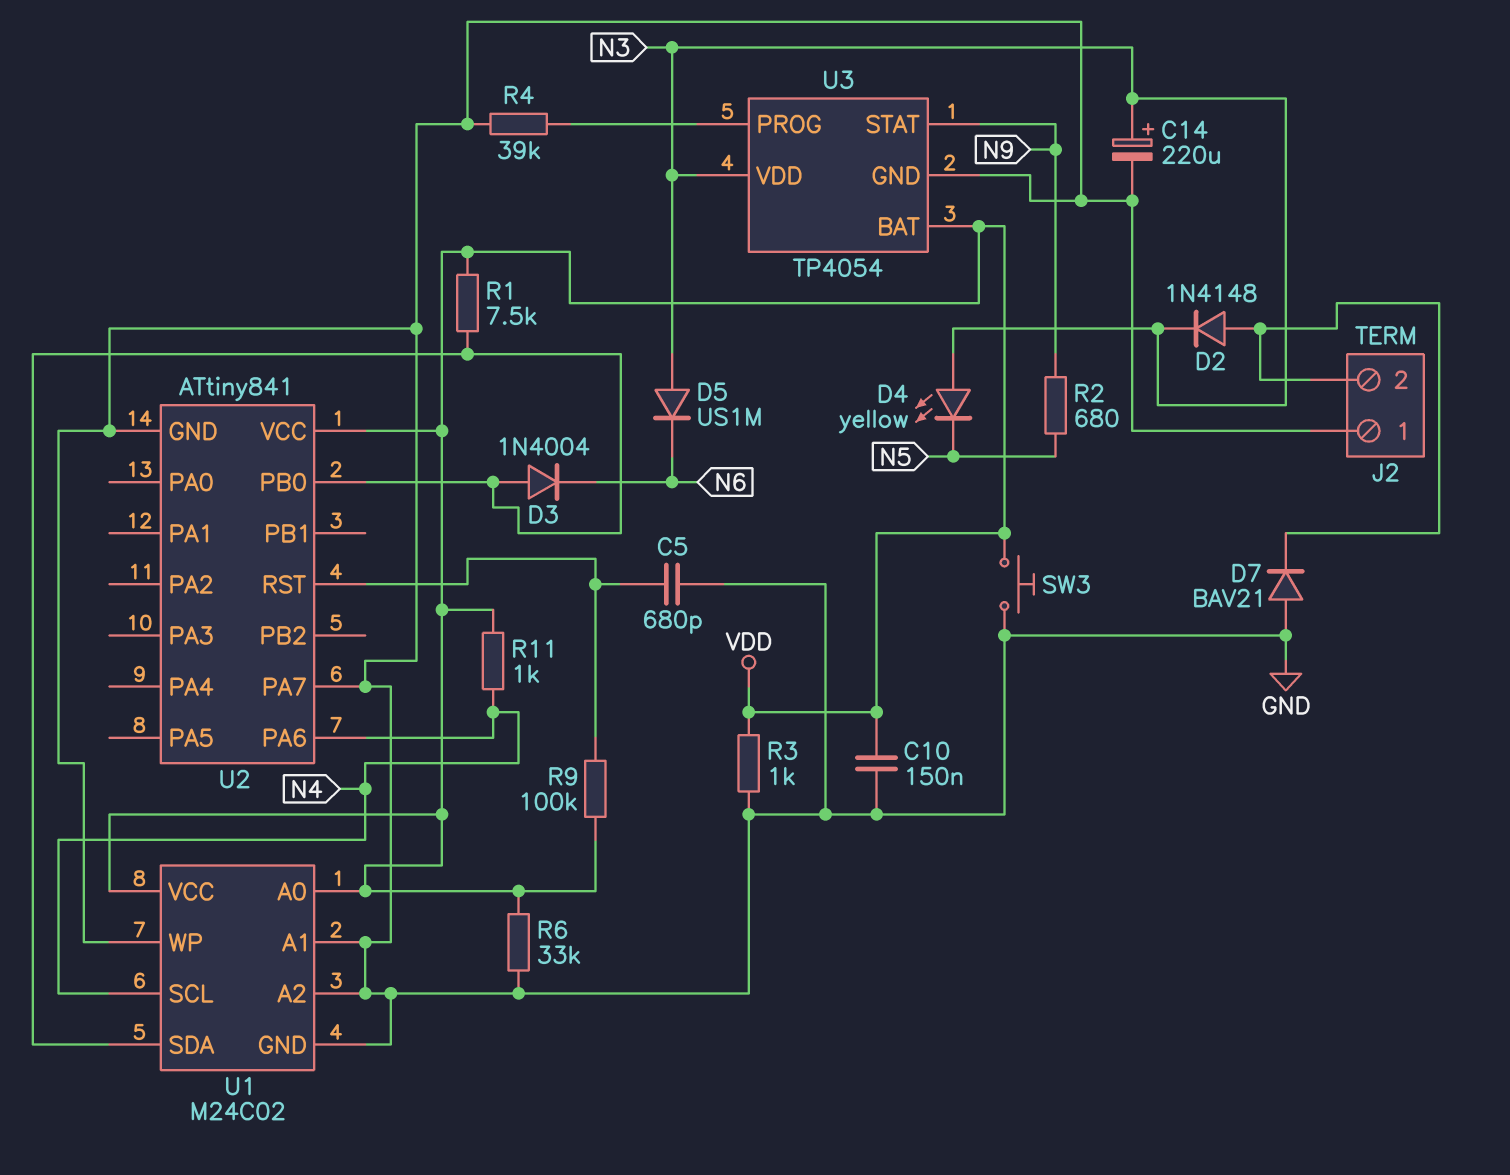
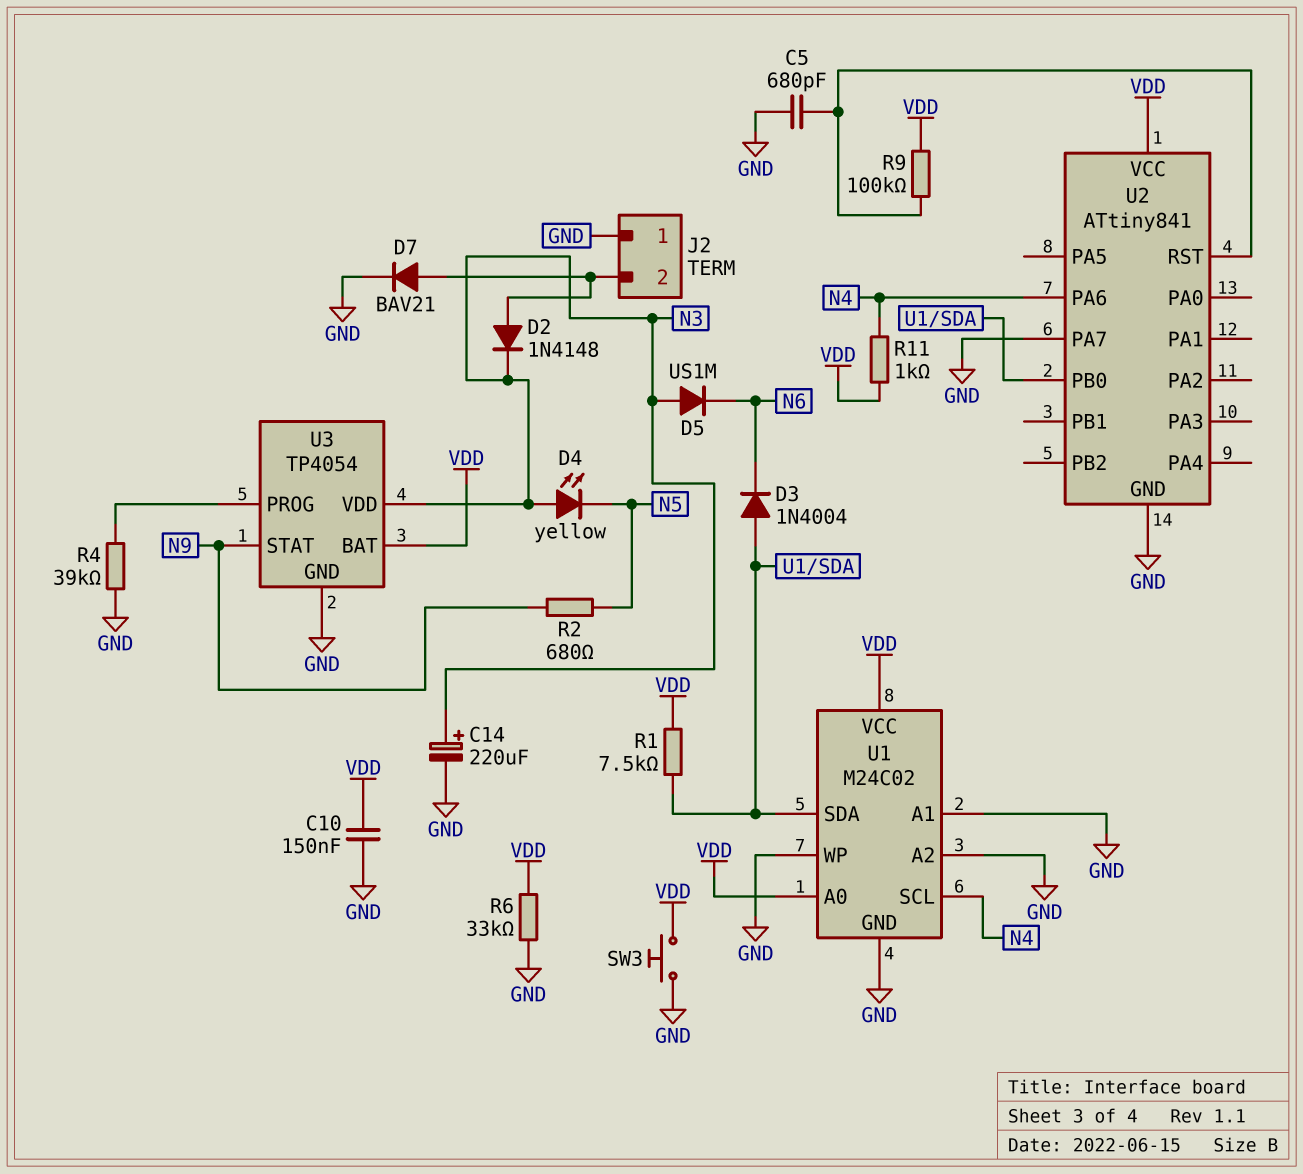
D7: diode BAV21 (A GND, K J2/2) -> diode BAV21 (A J2/2, K GND)
R3: 1k (GND, VDD) -> none

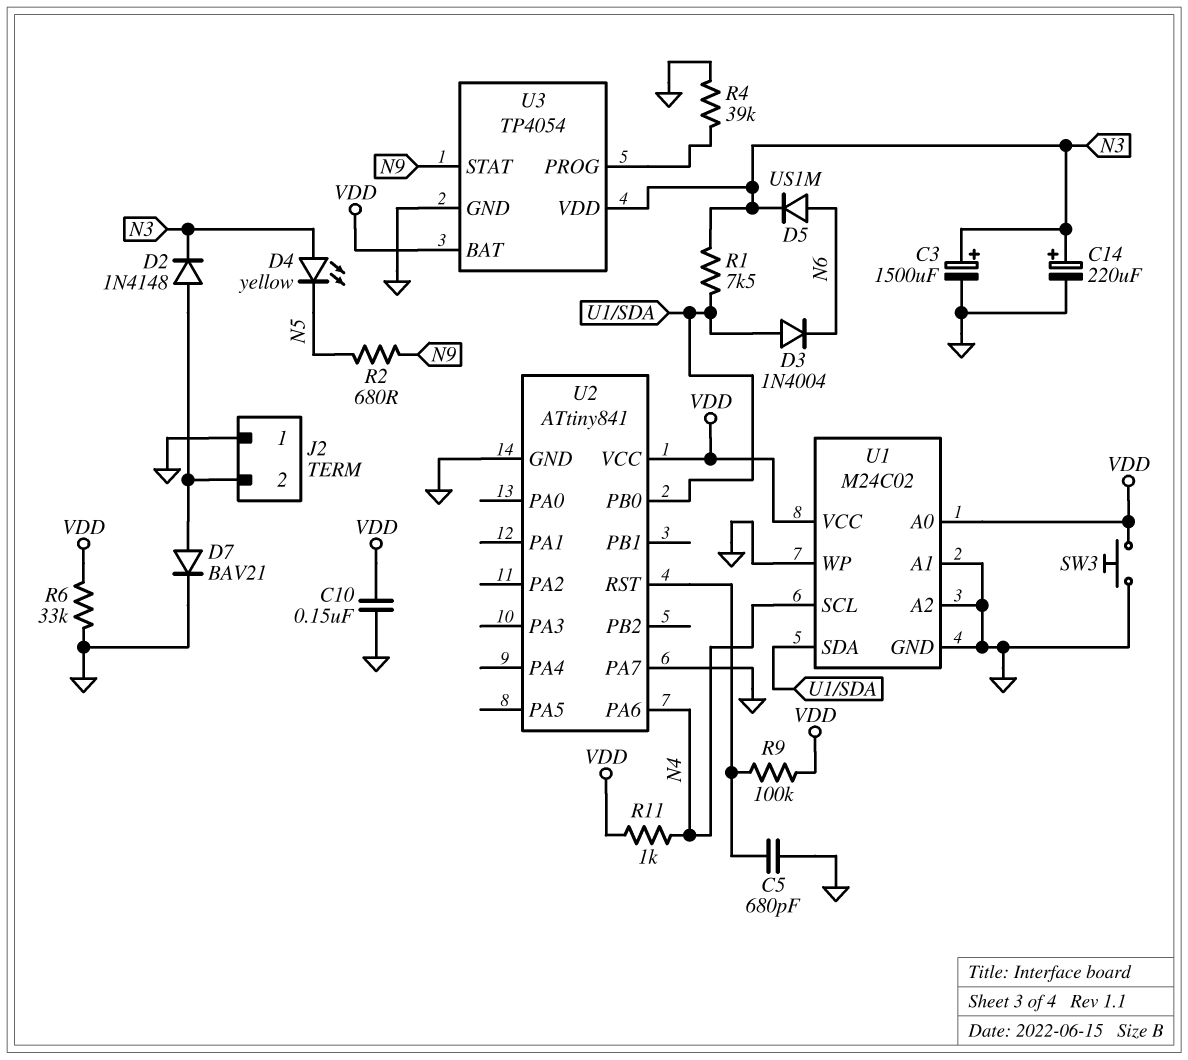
C3: none -> 1500uF (plus N3, minus GND)
D5: diode US1M (A N3, K N6) -> diode US1M (A N6, K N3)
R1: 7.5k (U1/SDA, VDD) -> 7.5k (N3, U1/SDA)

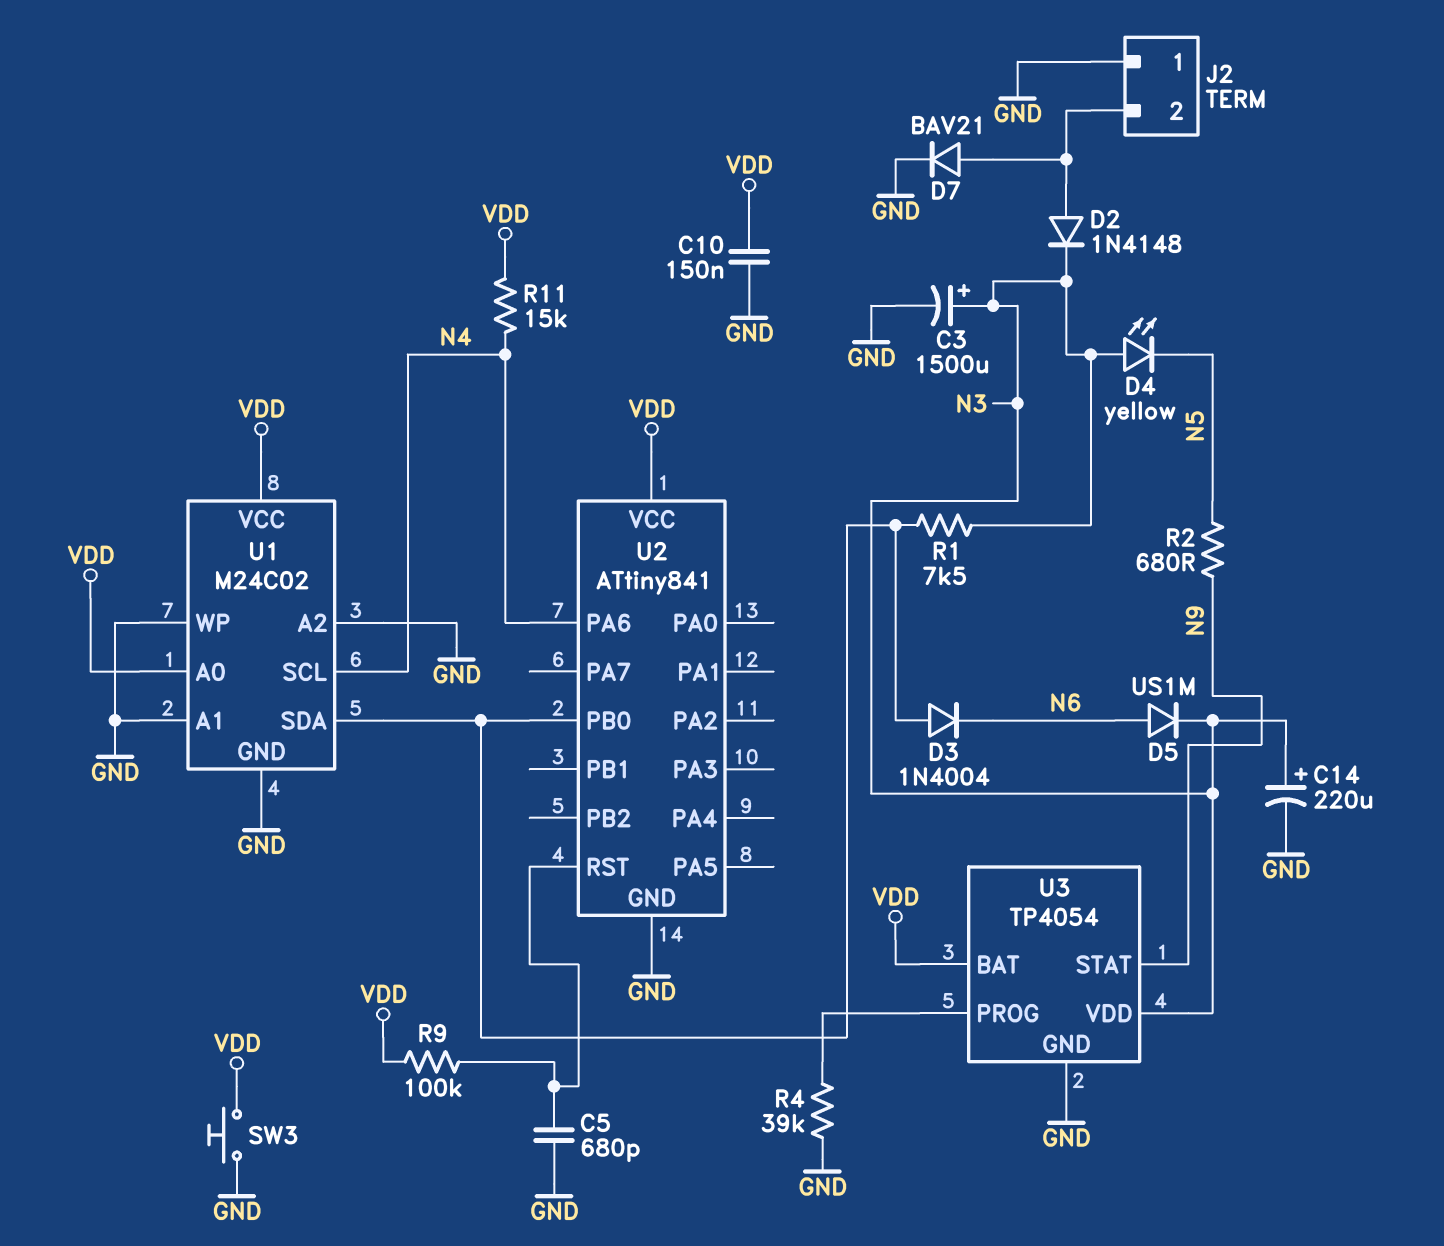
R6: 33k (GND, VDD) -> none
R11: 1k (N4, VDD) -> 15k (N4, VDD)
U2 pin PA7: GND -> none

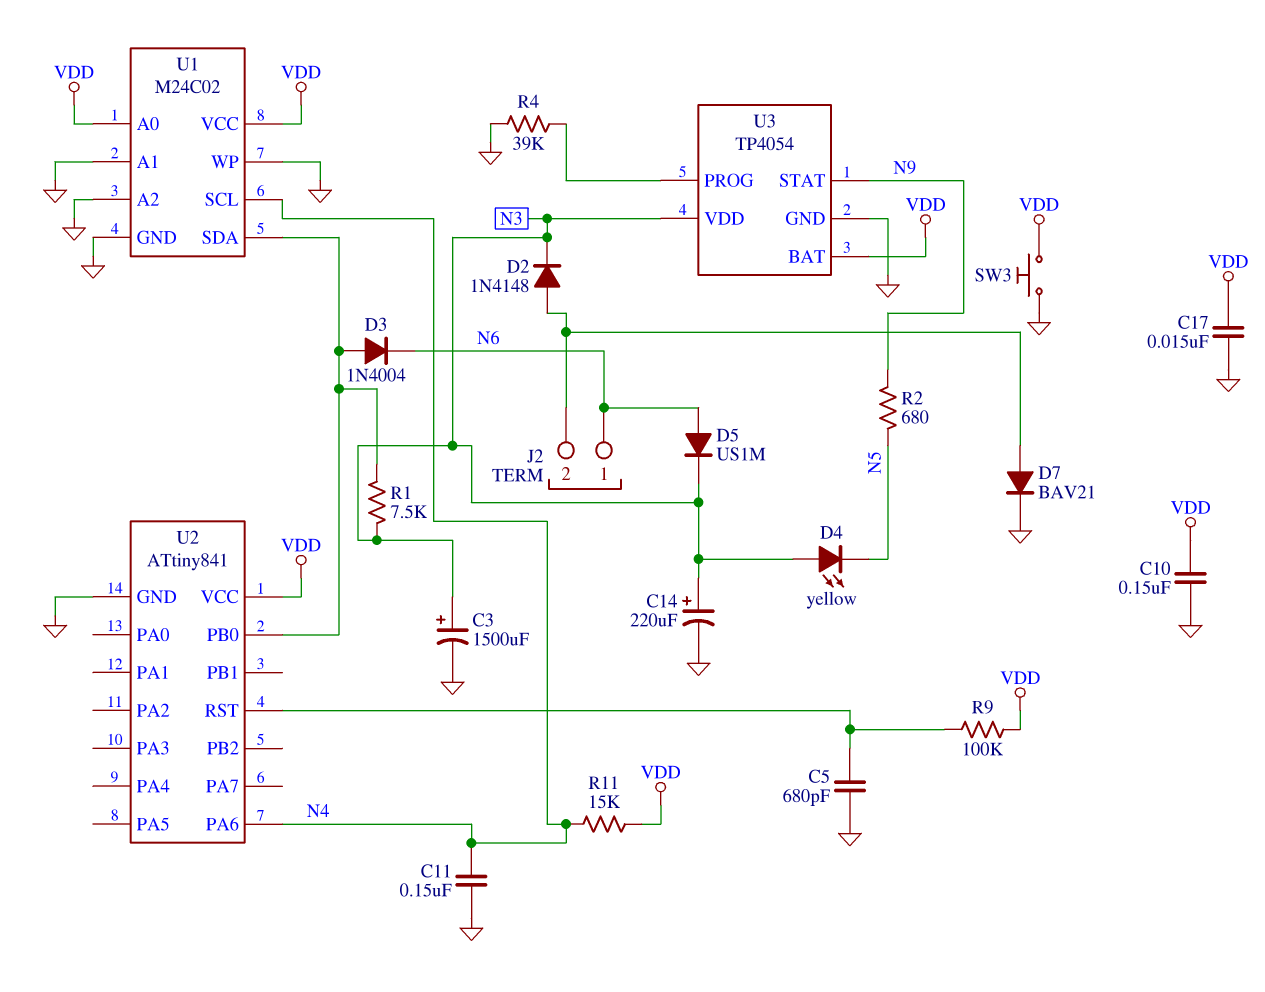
C11: none -> 150nF (GND, N4)
C17: none -> 15nF (GND, VDD)
J2 pin 1: GND -> N6

